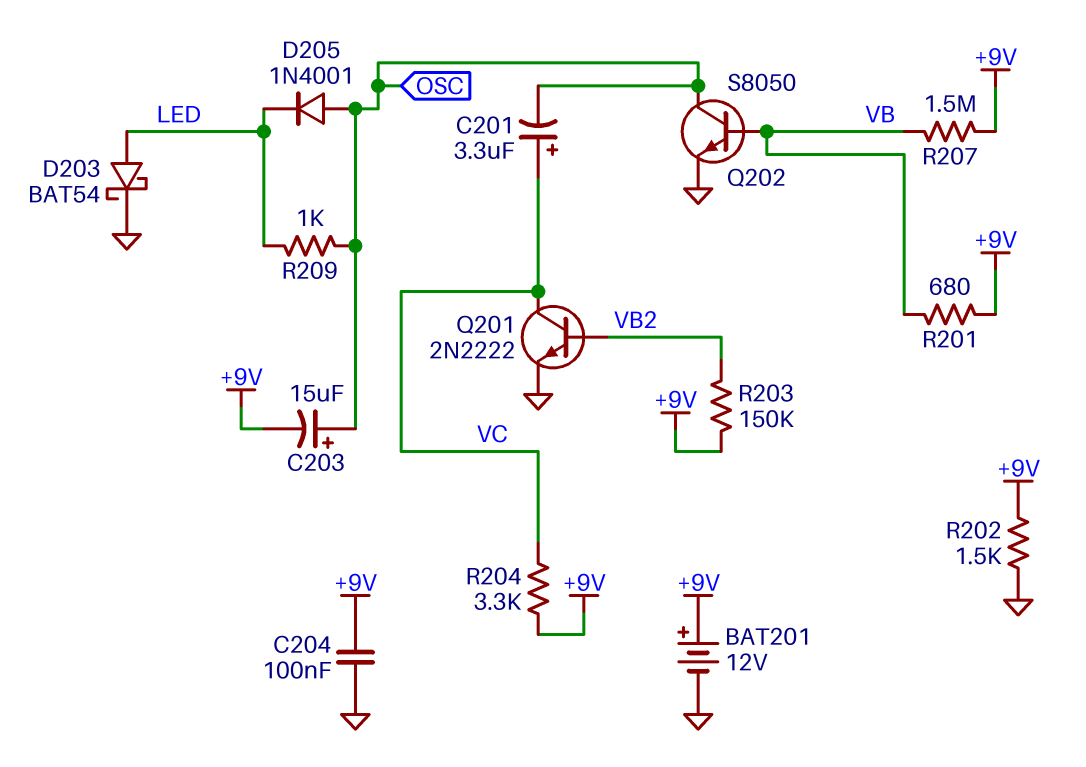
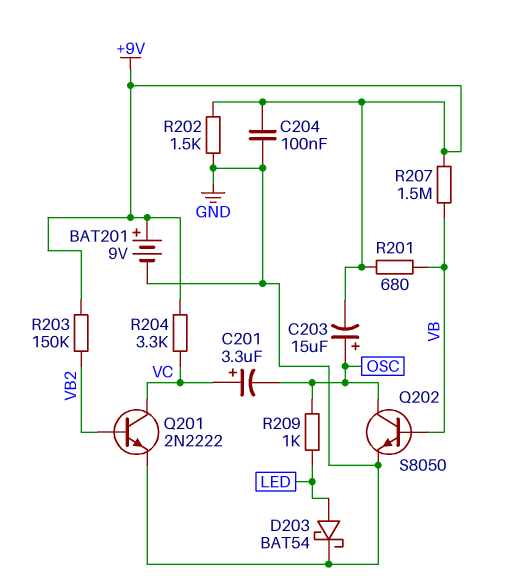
BAT201: 12V (plus +9V, minus GND) -> 9V (plus +9V, minus GND)
D205: diode 1N4001 (A OSC, K LED) -> none

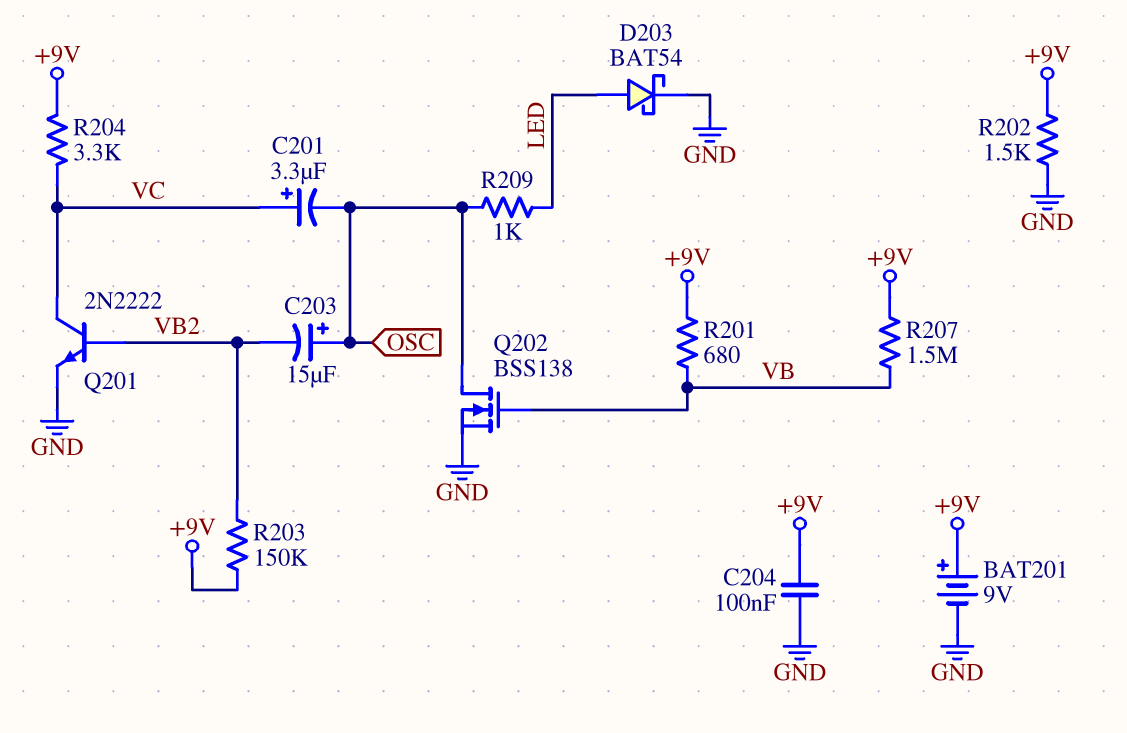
C203: 15uF (plus OSC, minus +9V) -> 15uF (plus OSC, minus VB2)
Q202: NPN S8050 (B VB, C OSC, E GND) -> NMOS BSS138 (G VB, D OSC, S GND)

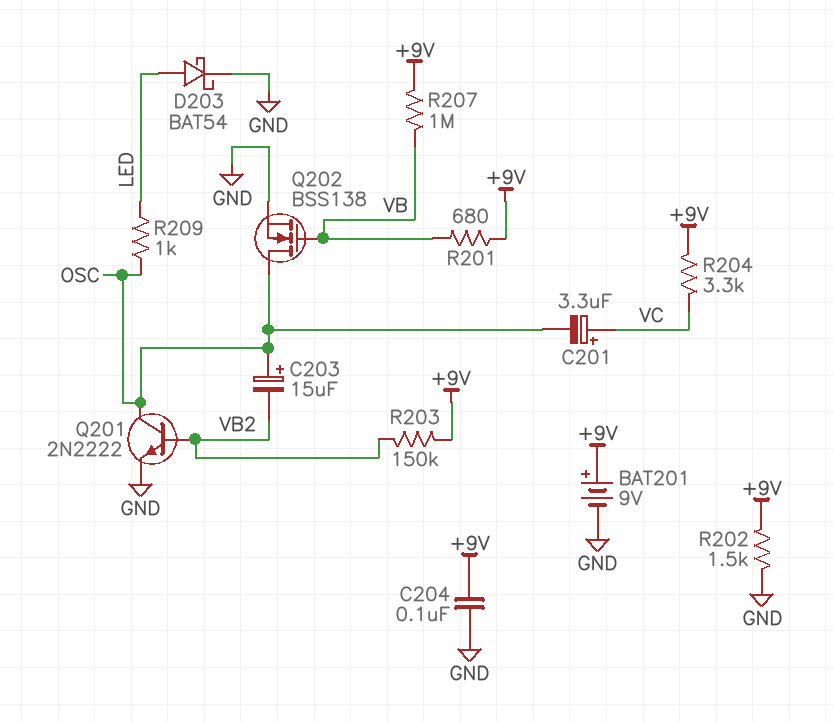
Q201: NPN 2N2222 (B VB2, C VC, E GND) -> NPN 2N2222 (B VB2, C OSC, E GND)
R207: 1.5M (+9V, VB) -> 1M (+9V, VB)

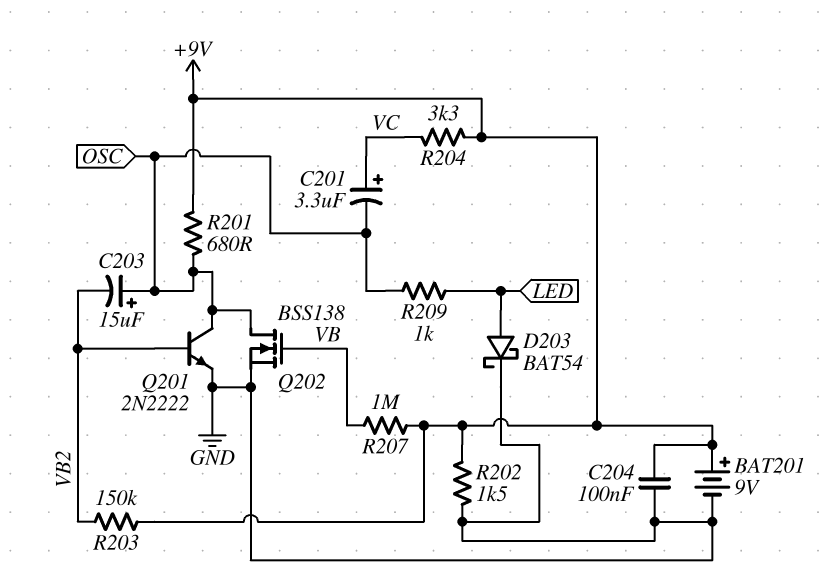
R201: 680 (+9V, VB) -> 680 (+9V, OSC)

